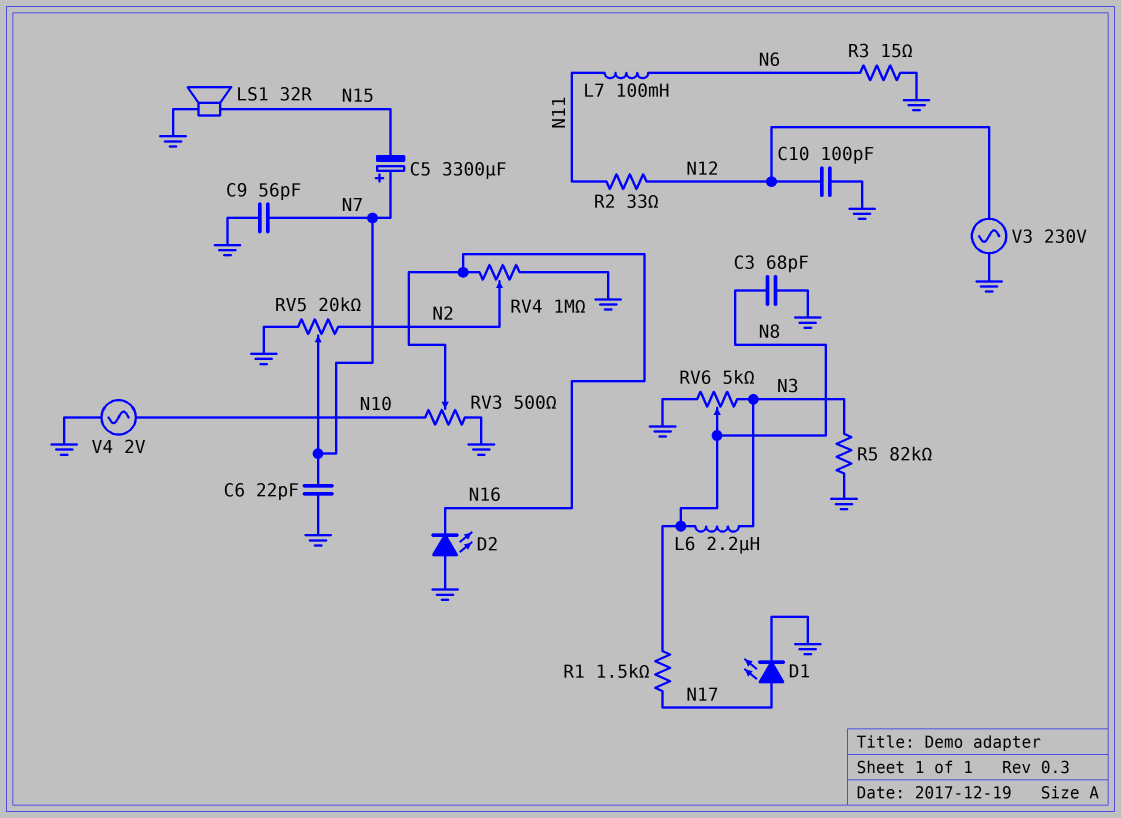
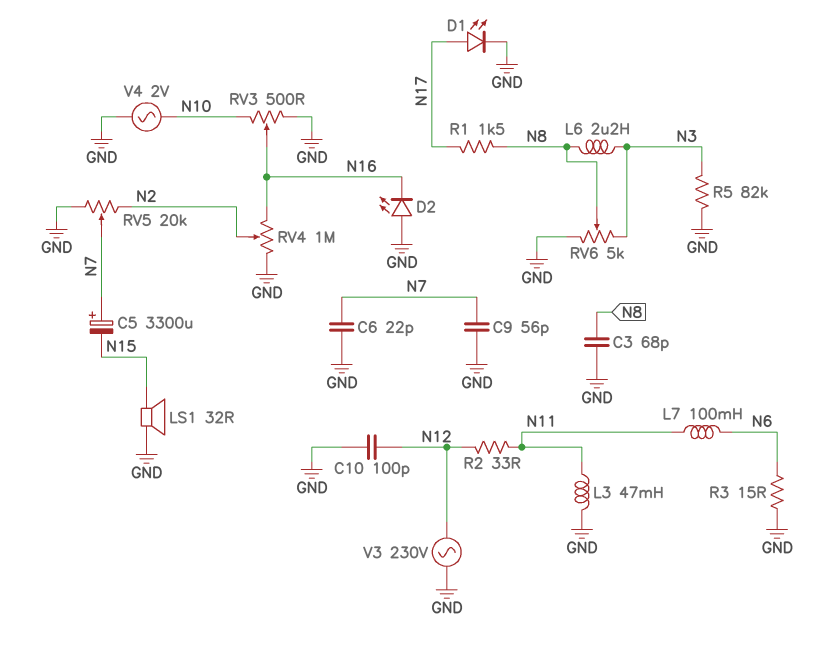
L3: none -> 47mH (GND, N11)

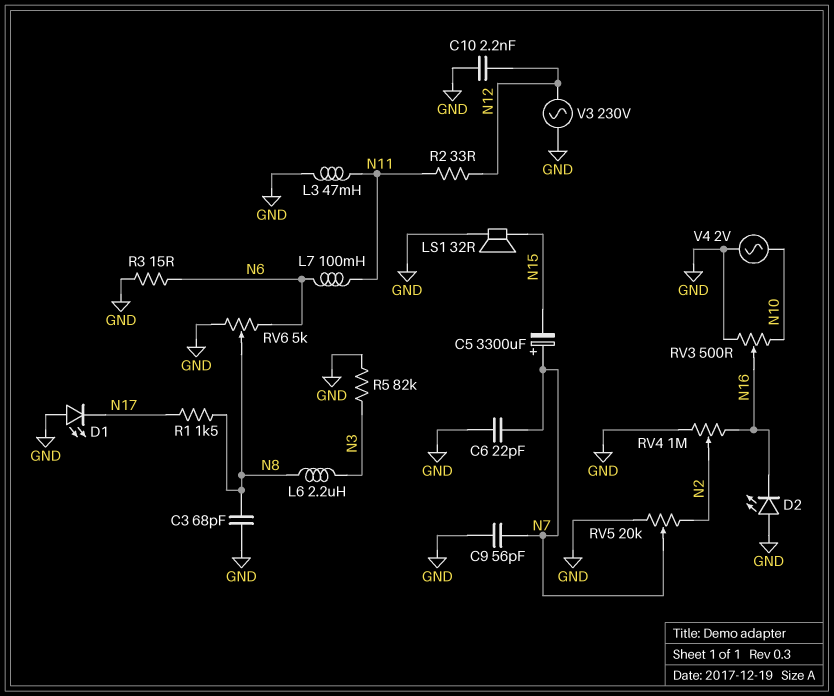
C10: 100pF (GND, N12) -> 2.2nF (GND, N12)
D1: LED (A N17, K GND) -> LED (A GND, K N17)
RV6: 5k (GND, N3, wiper N8) -> 5k (GND, N6, wiper N8)

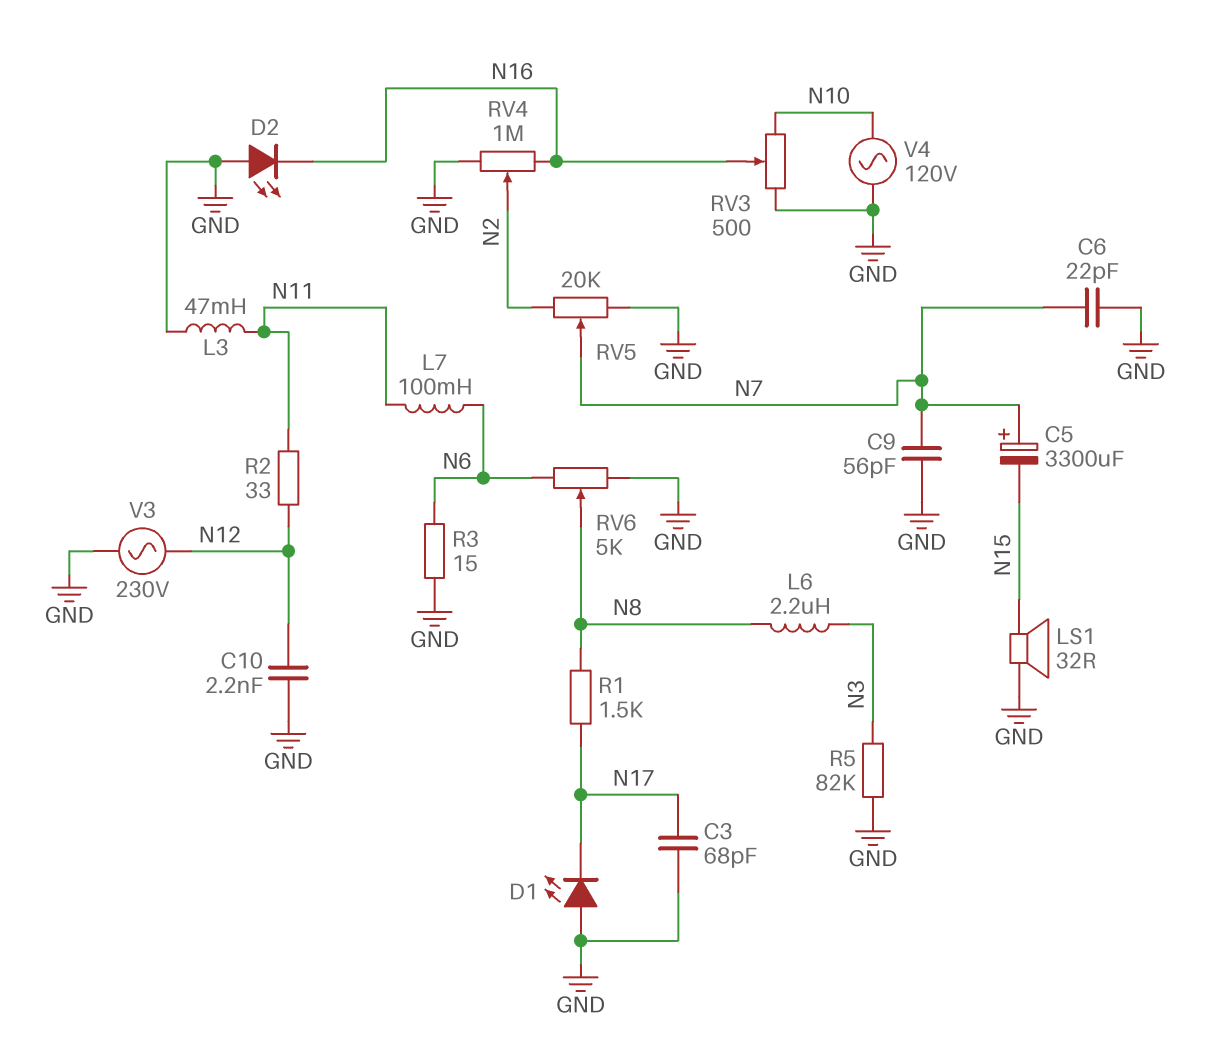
C3: 68pF (GND, N8) -> 68pF (GND, N17)
V4: AC 2V (GND, N10) -> AC 120V (GND, N10)

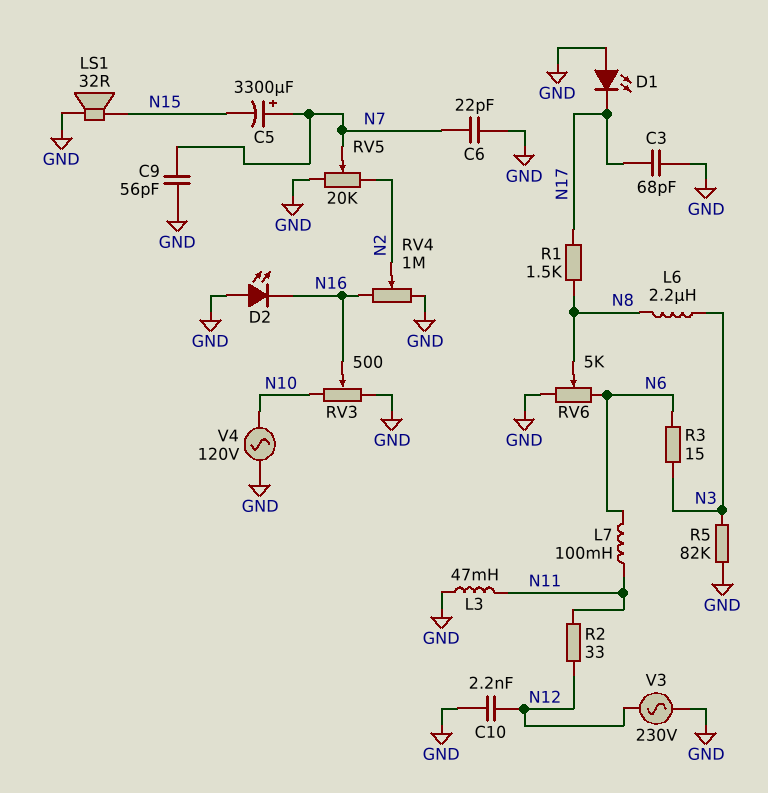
R3: 15 (GND, N6) -> 15 (N3, N6)

